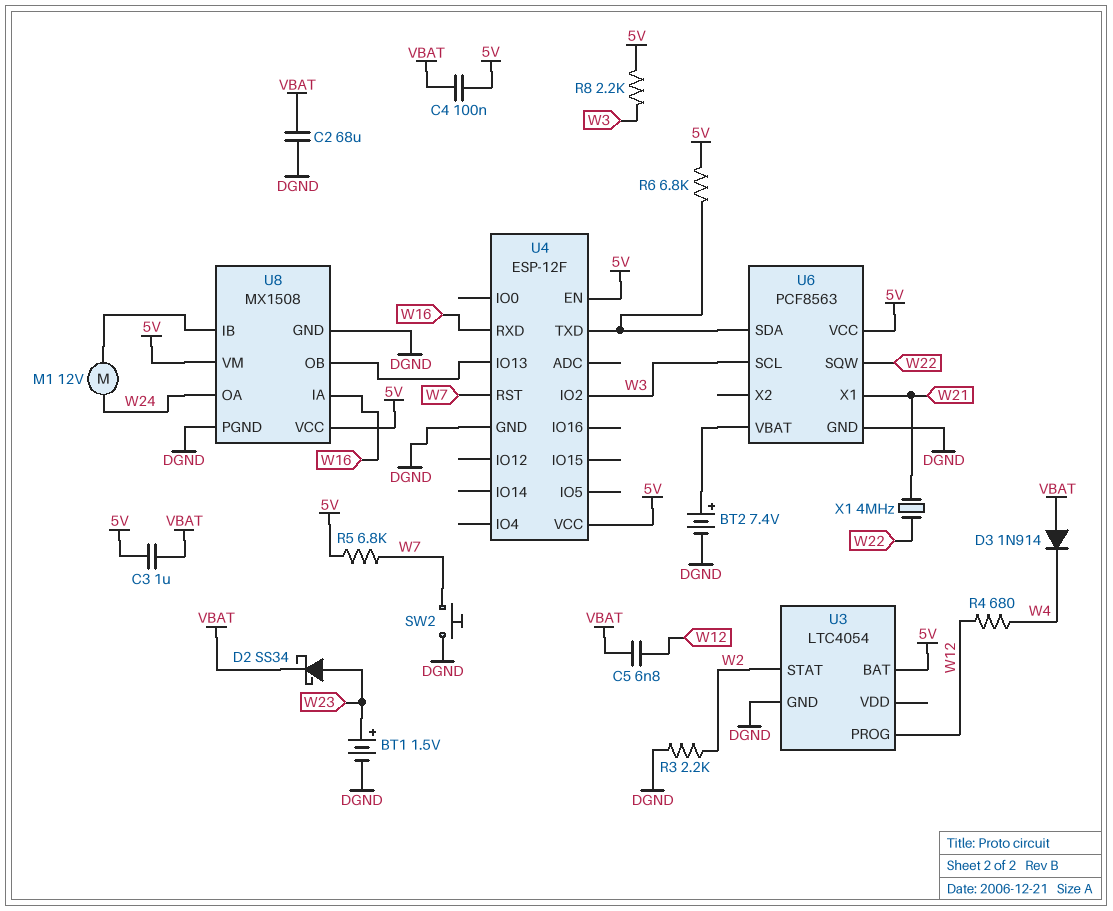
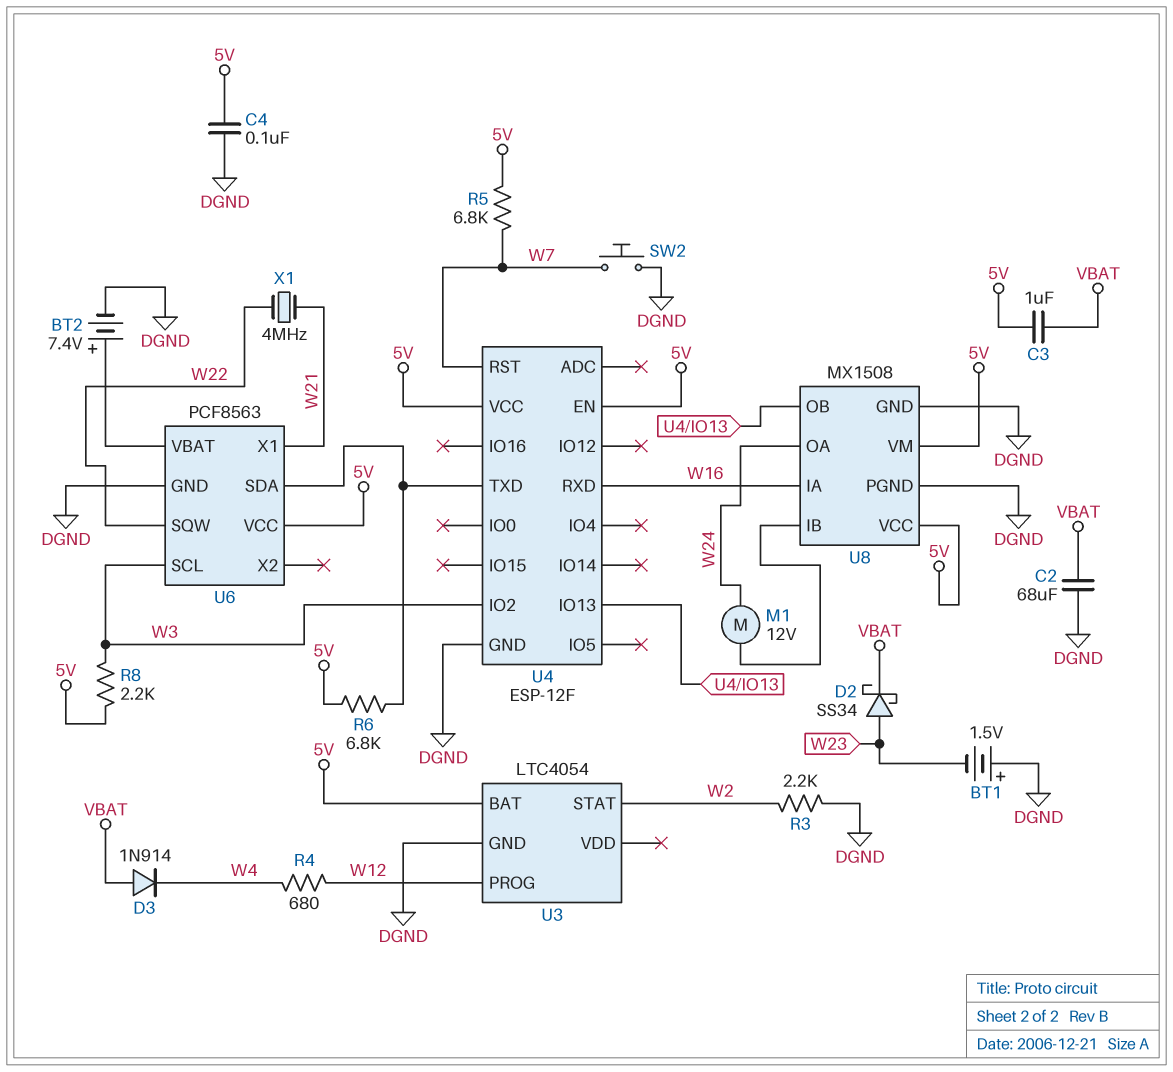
BT1: 1.5V (plus W23, minus DGND) -> 1.5V (plus DGND, minus W23)
C4: 100nF (5V, VBAT) -> 100nF (5V, DGND)
C5: 6.8nF (VBAT, W12) -> none

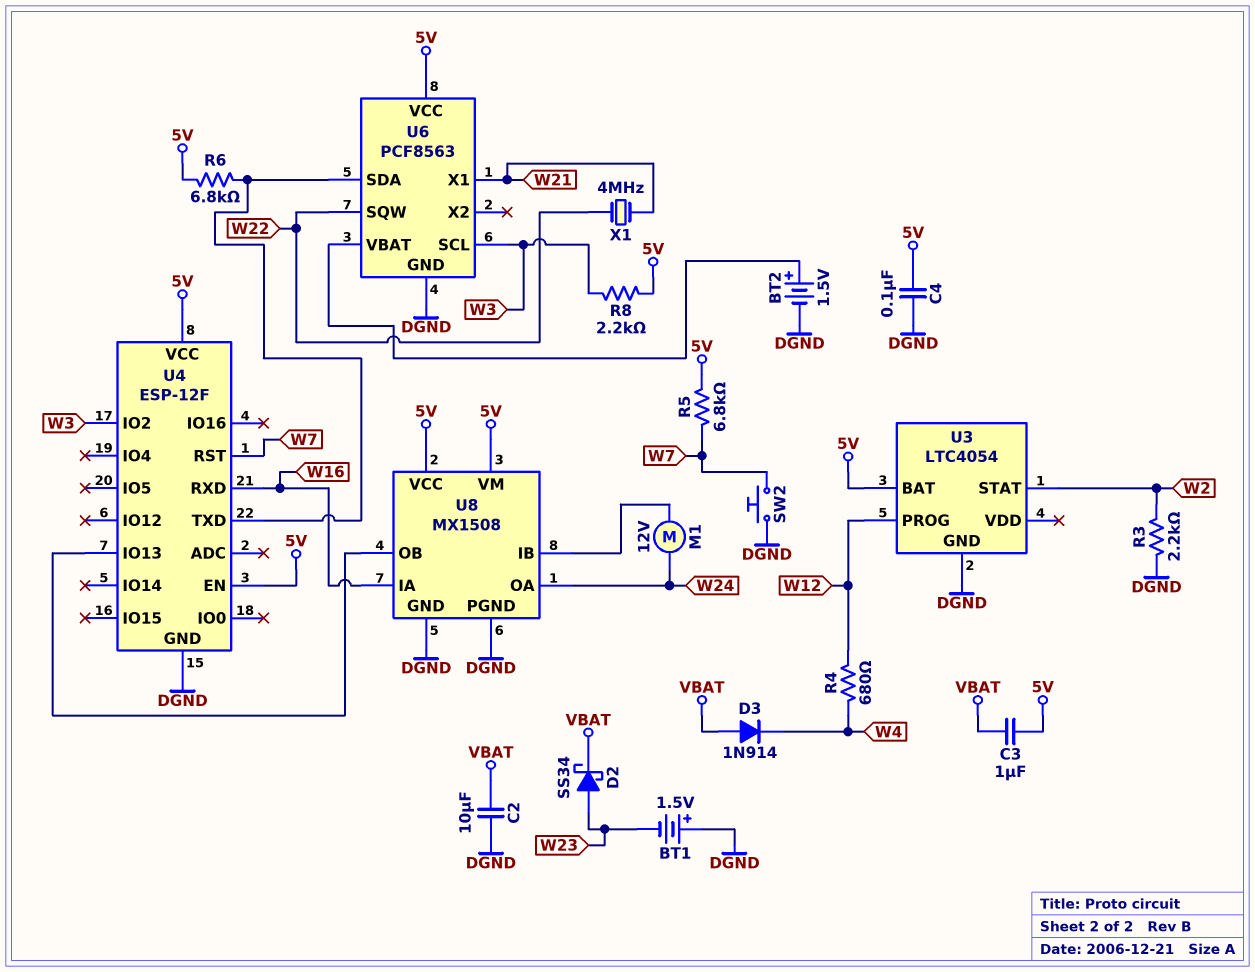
BT2: 7.4V (plus U6/VBAT, minus DGND) -> 1.5V (plus U6/VBAT, minus DGND)
C2: 68uF (DGND, VBAT) -> 10uF (DGND, VBAT)

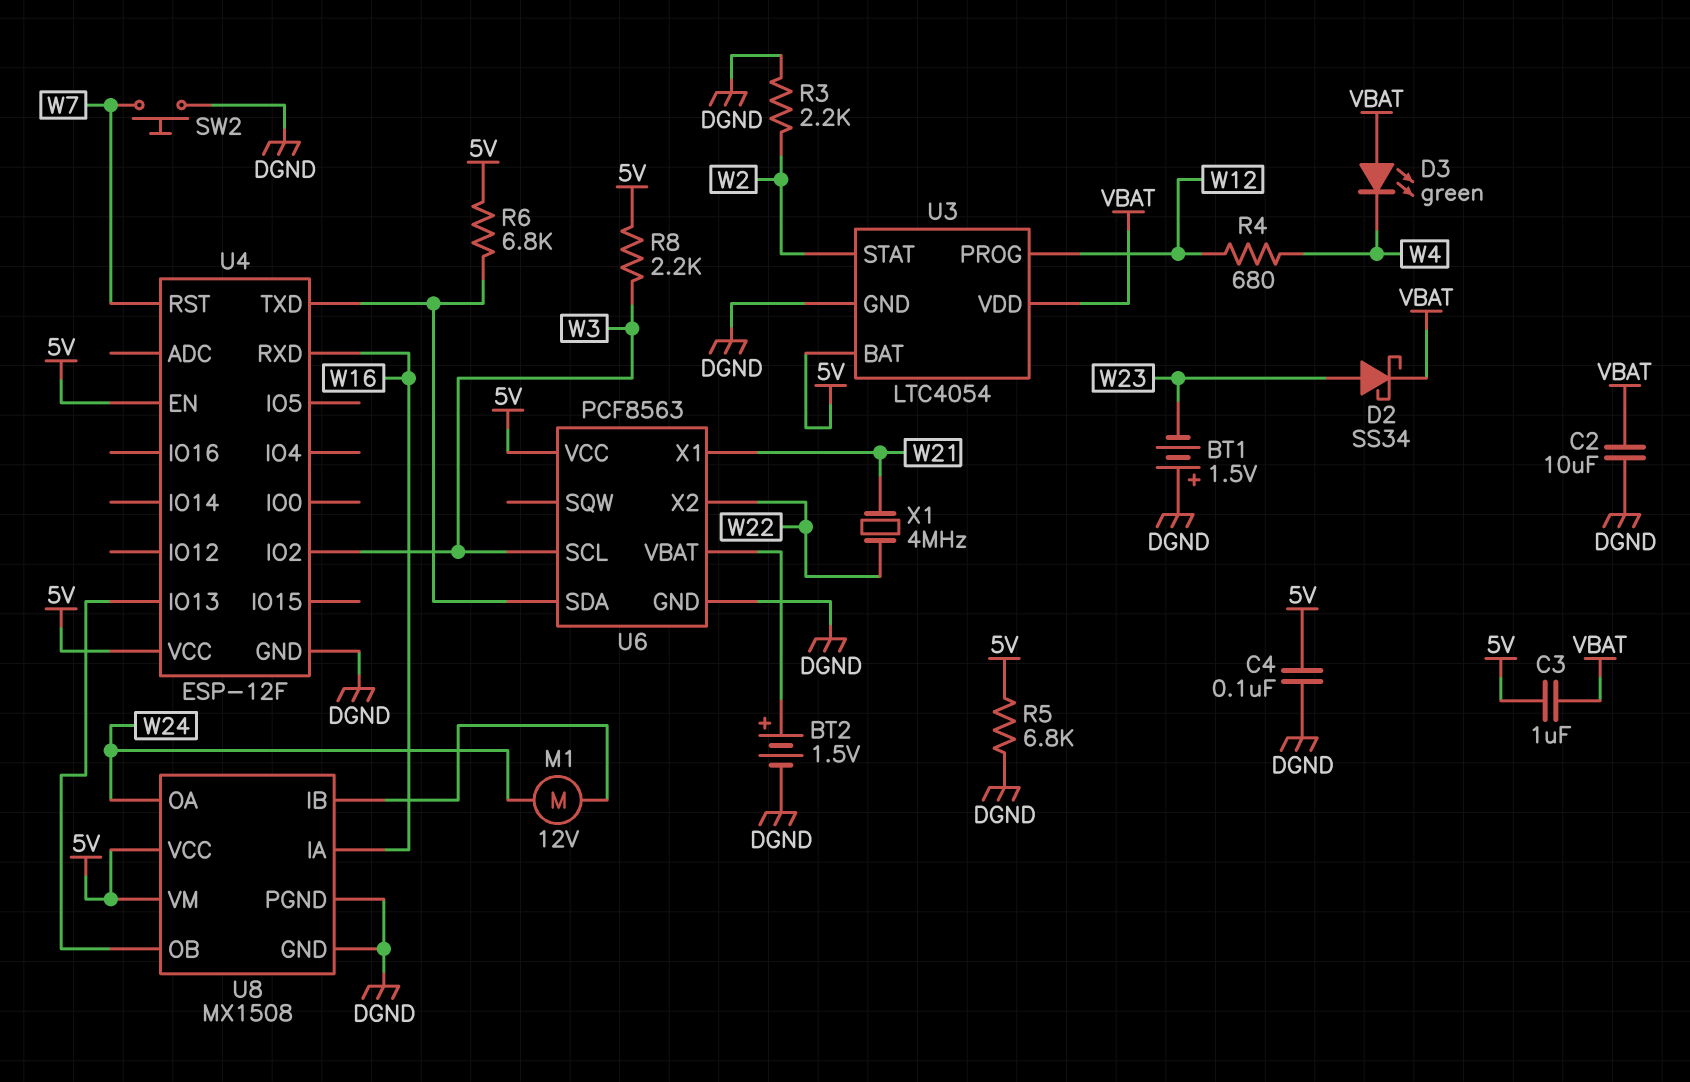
D3: diode 1N914 (A VBAT, K W4) -> LED green (A VBAT, K W4)
R5: 6.8k (5V, W7) -> 6.8k (5V, DGND)
U3 pin VDD: none -> VBAT
U6 pin SQW: W22 -> none
U6 pin X2: none -> W22

